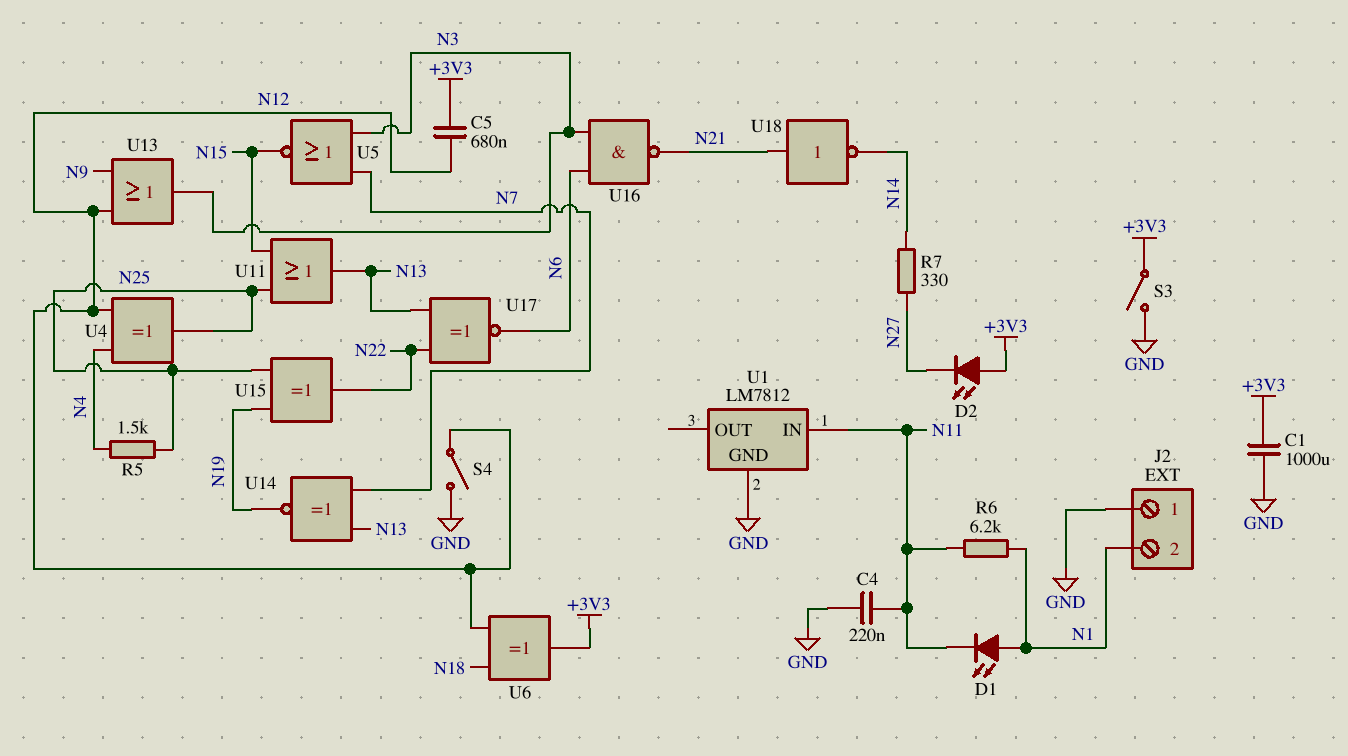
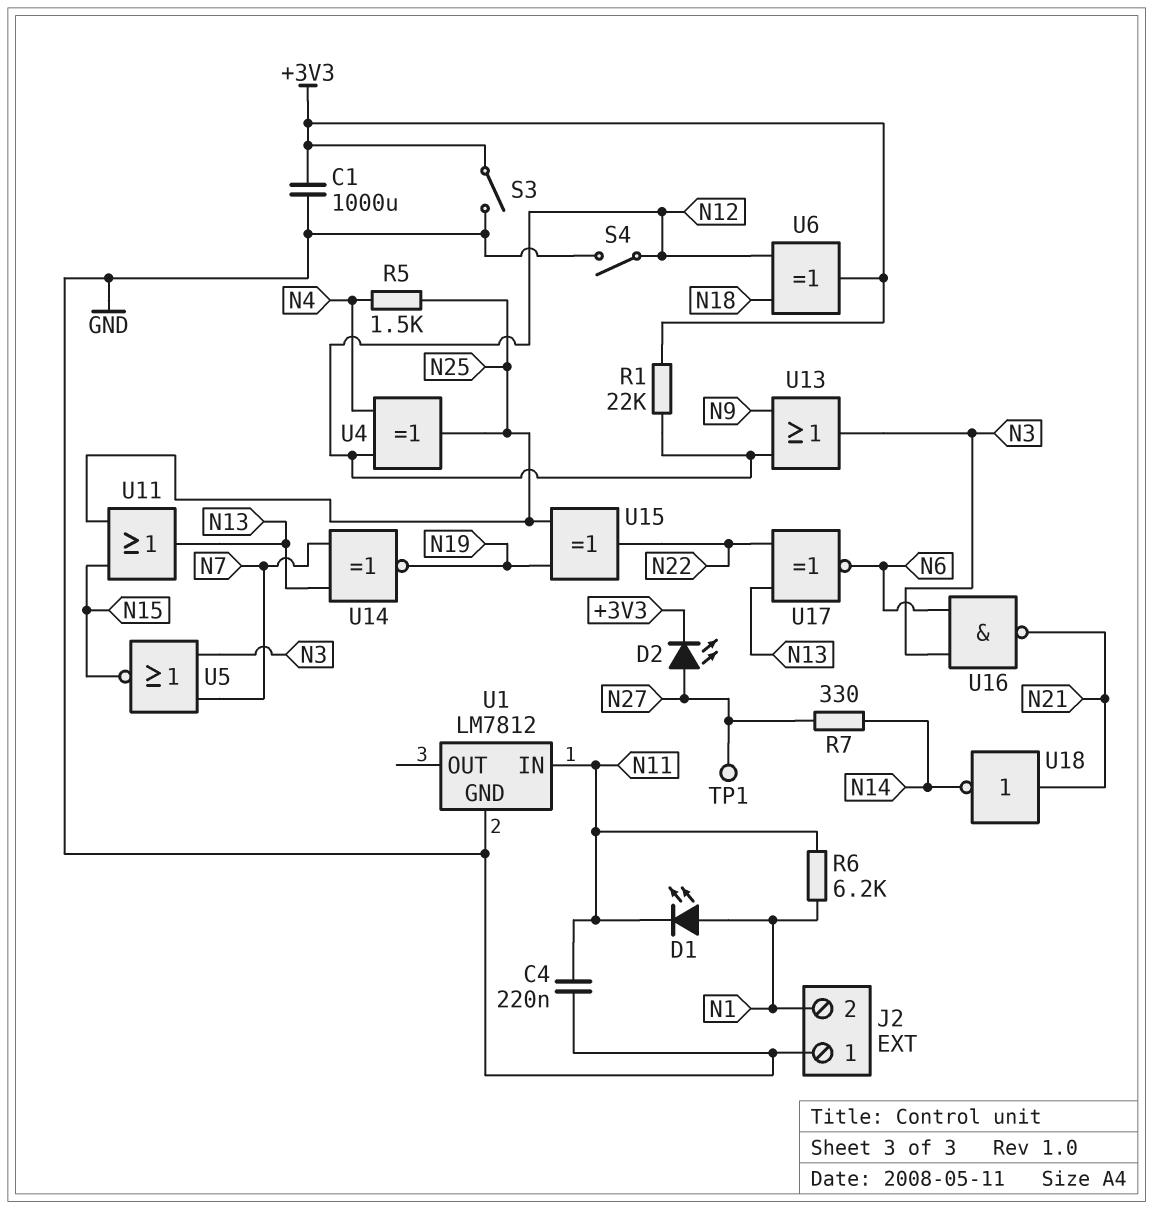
C5: 680nF (+3V3, N12) -> none
D2: LED (A +3V3, K N27) -> LED (A N27, K +3V3)
R1: none -> 22k (+3V3, N12)
TP1: none -> test point (N27)

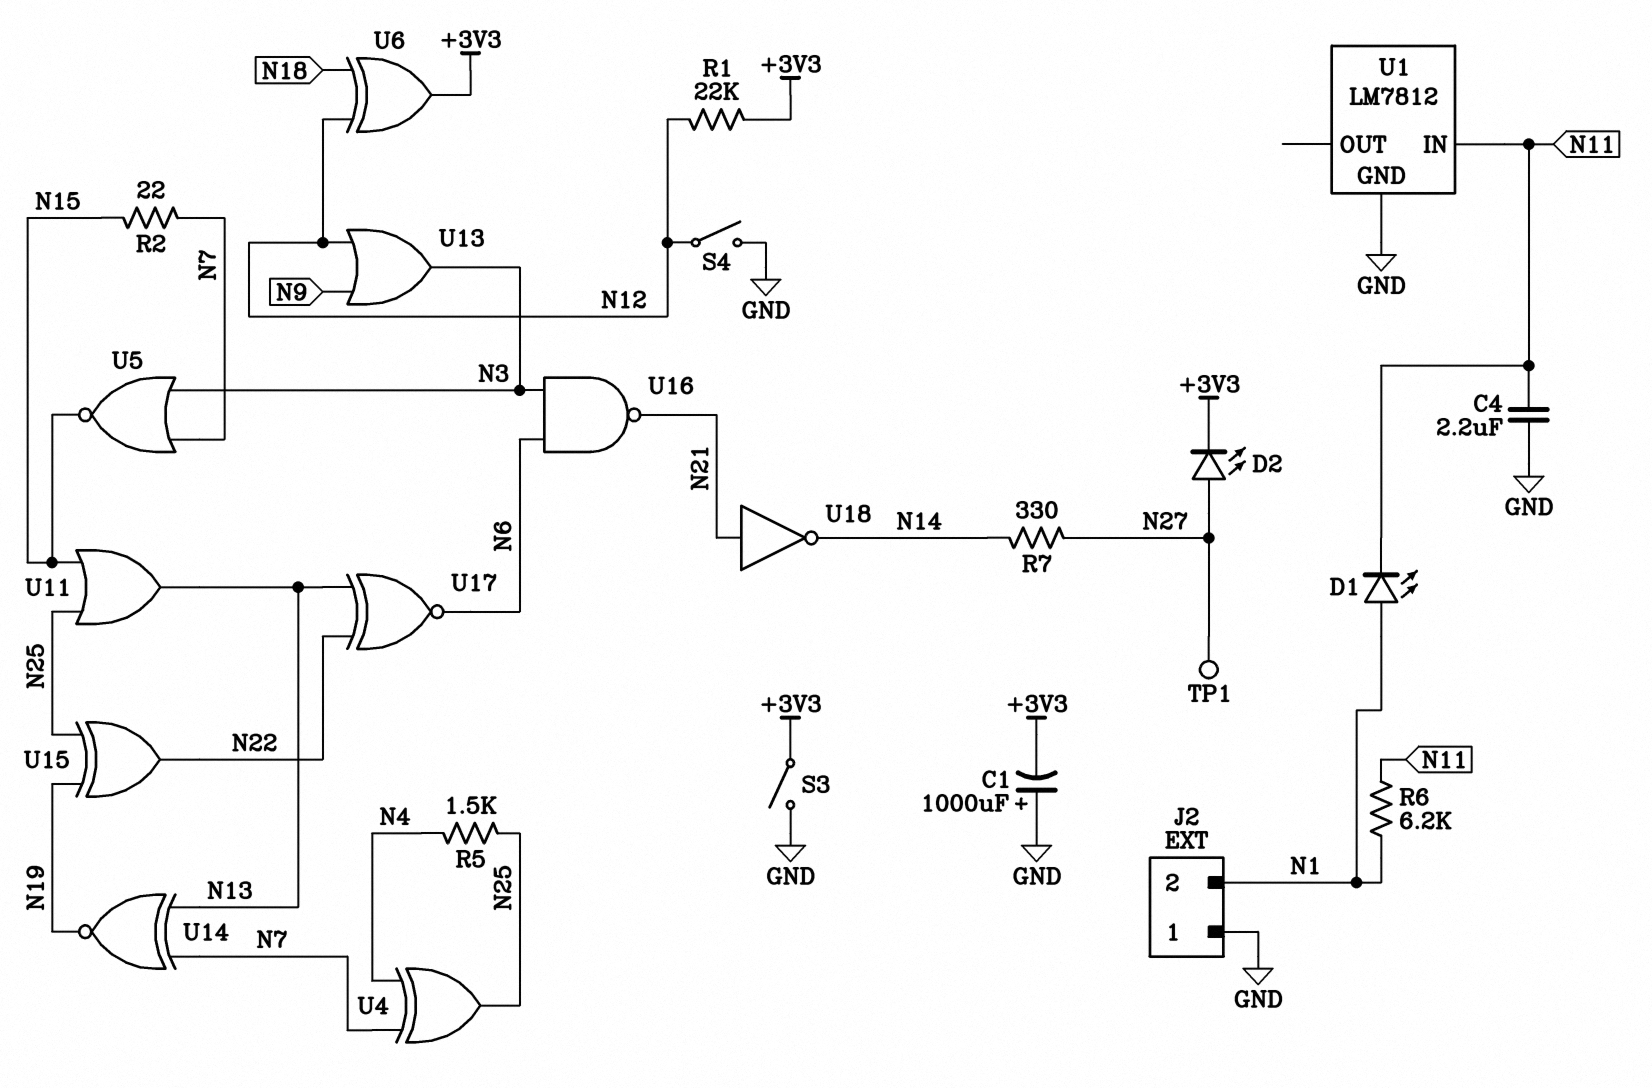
C1: 1000uF (+3V3, GND) -> 1000uF (plus GND, minus +3V3)
C4: 220nF (GND, N11) -> 2.2uF (GND, N11)
R2: none -> 22 (N7, N15)
U4: XOR (in N4, in N12, out N25) -> XOR (in N4, in N7, out N25)

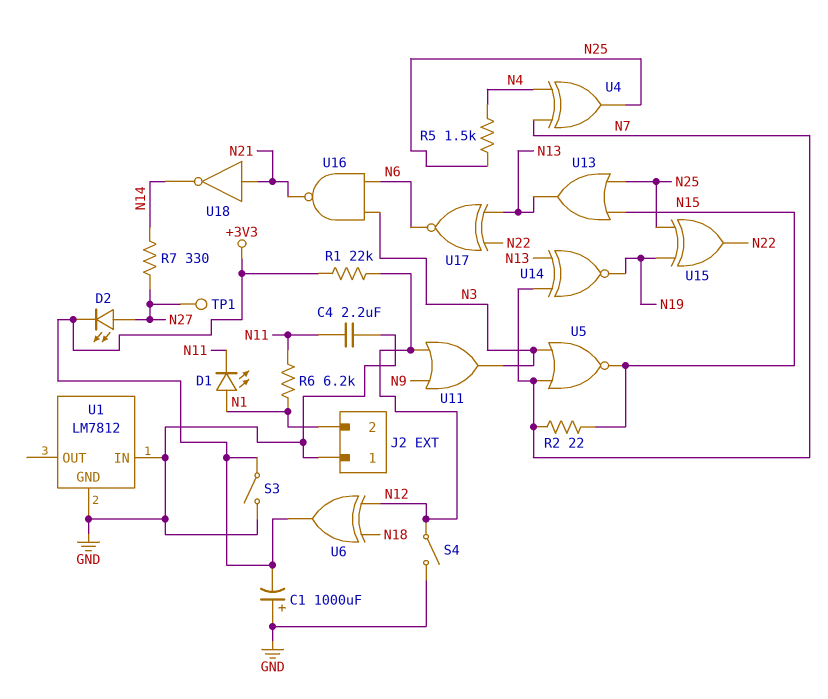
U1 pin IN: N11 -> GND
U11: OR (in N15, in N25, out N13) -> OR (in N9, in N12, out N3)
U13: OR (in N9, in N12, out N3) -> OR (in N15, in N25, out N13)

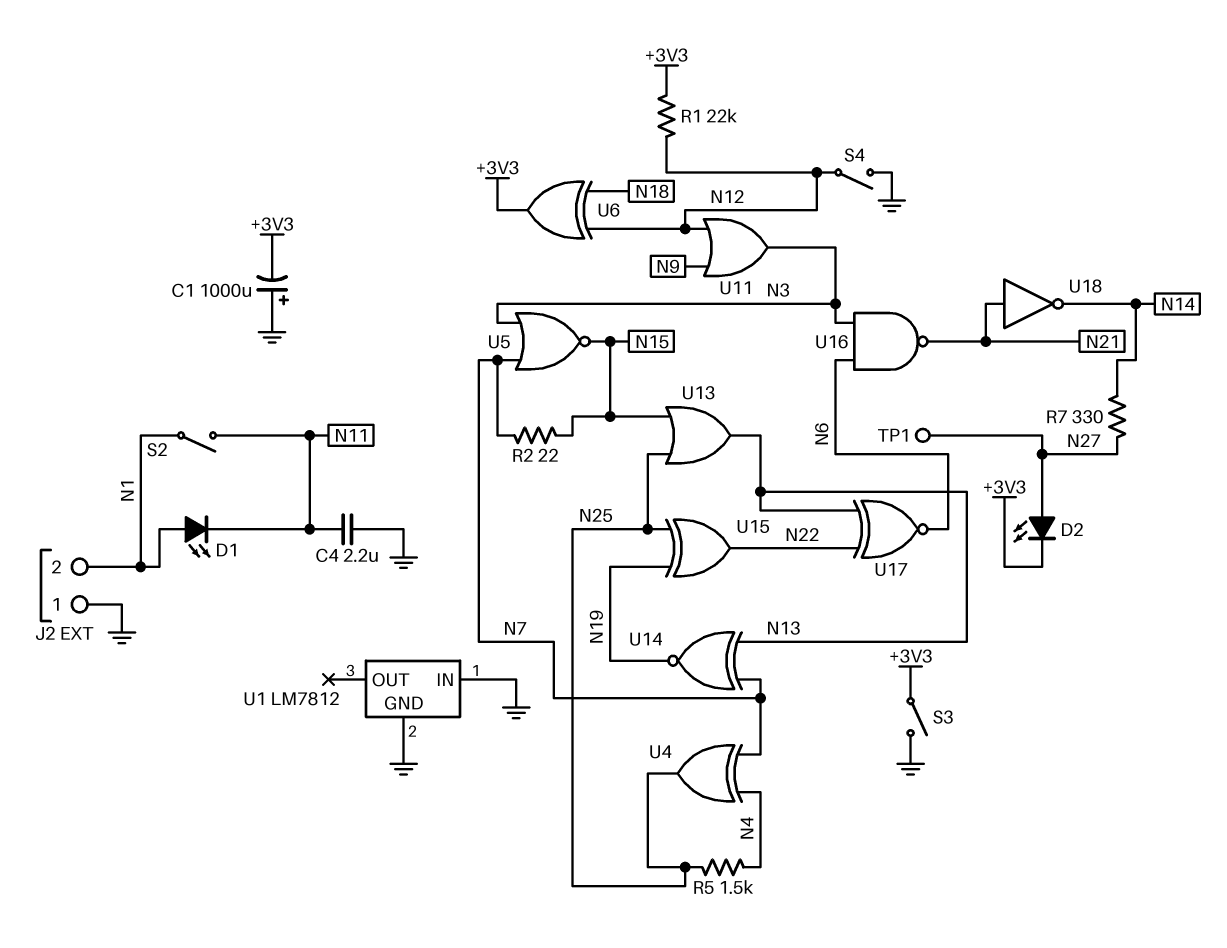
R6: 6.2k (N1, N11) -> none
S2: none -> switch (N1, N11)

